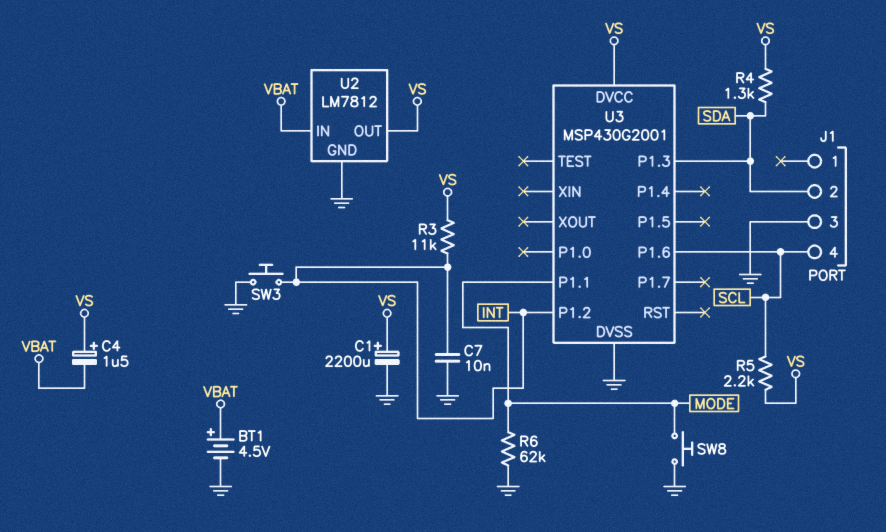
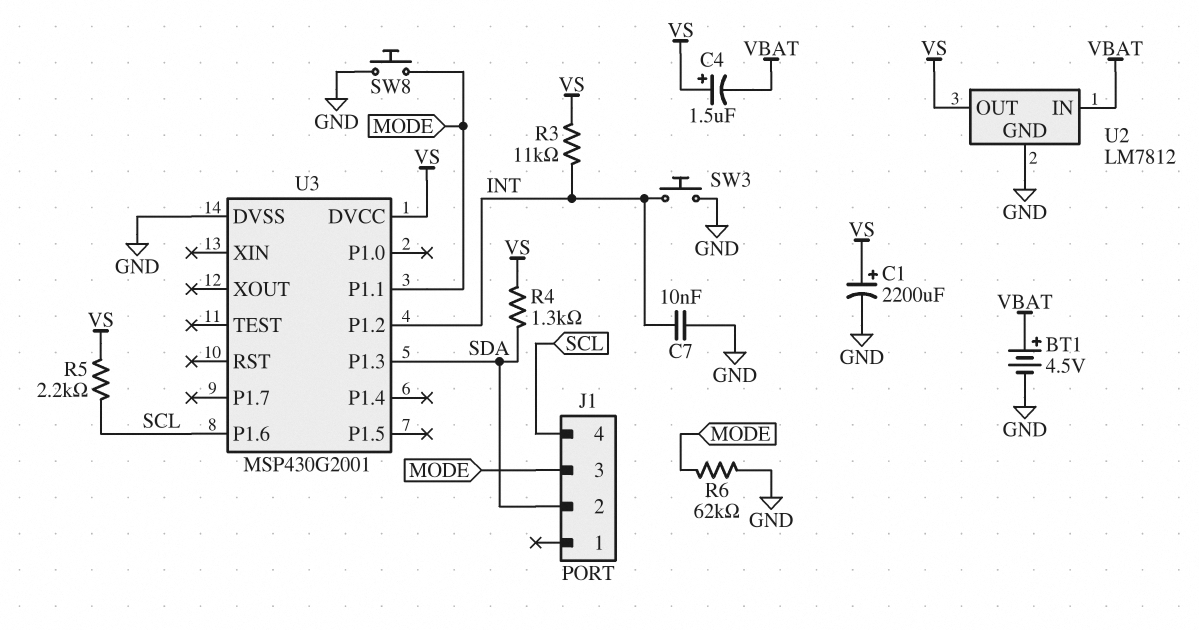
J1 pin 3: GND -> MODE

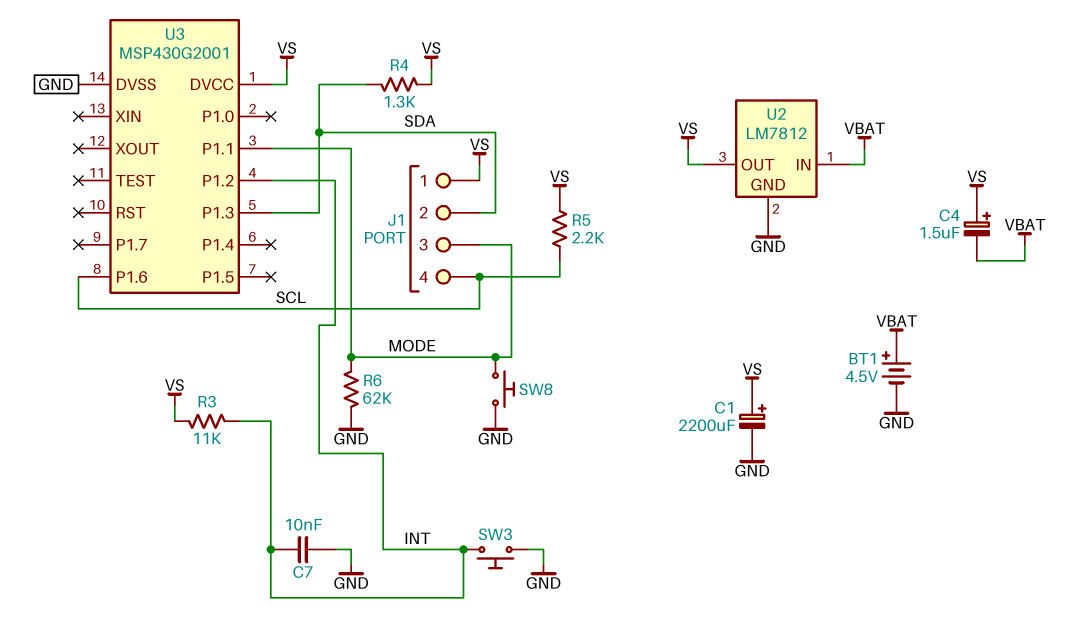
J1 pin 1: none -> VS

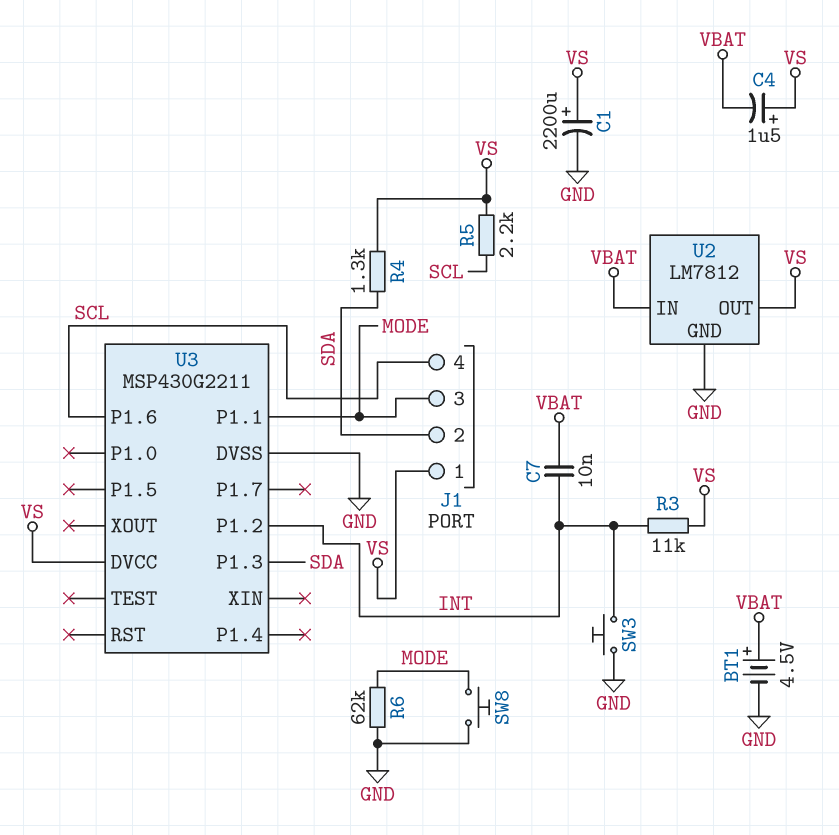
C7: 10nF (GND, INT) -> 10nF (INT, VBAT)
U3: MSP430G2001 -> MSP430G2211

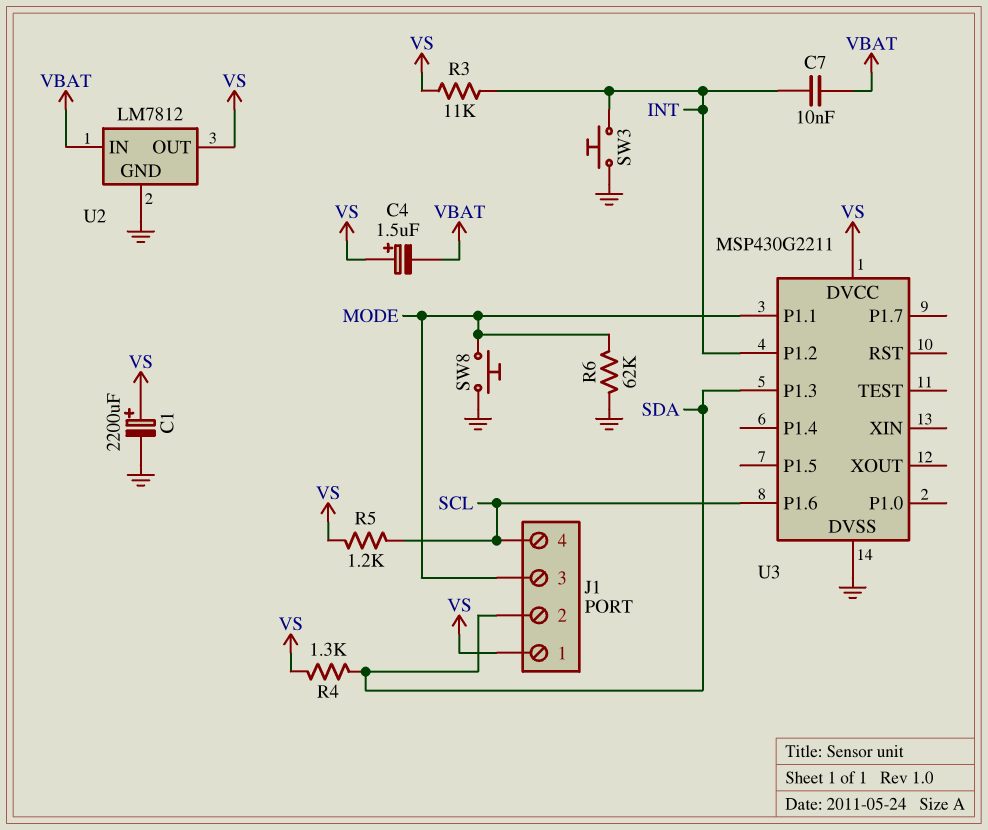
BT1: 4.5V (plus VBAT, minus GND) -> none
R5: 2.2k (SCL, VS) -> 1.2k (SCL, VS)

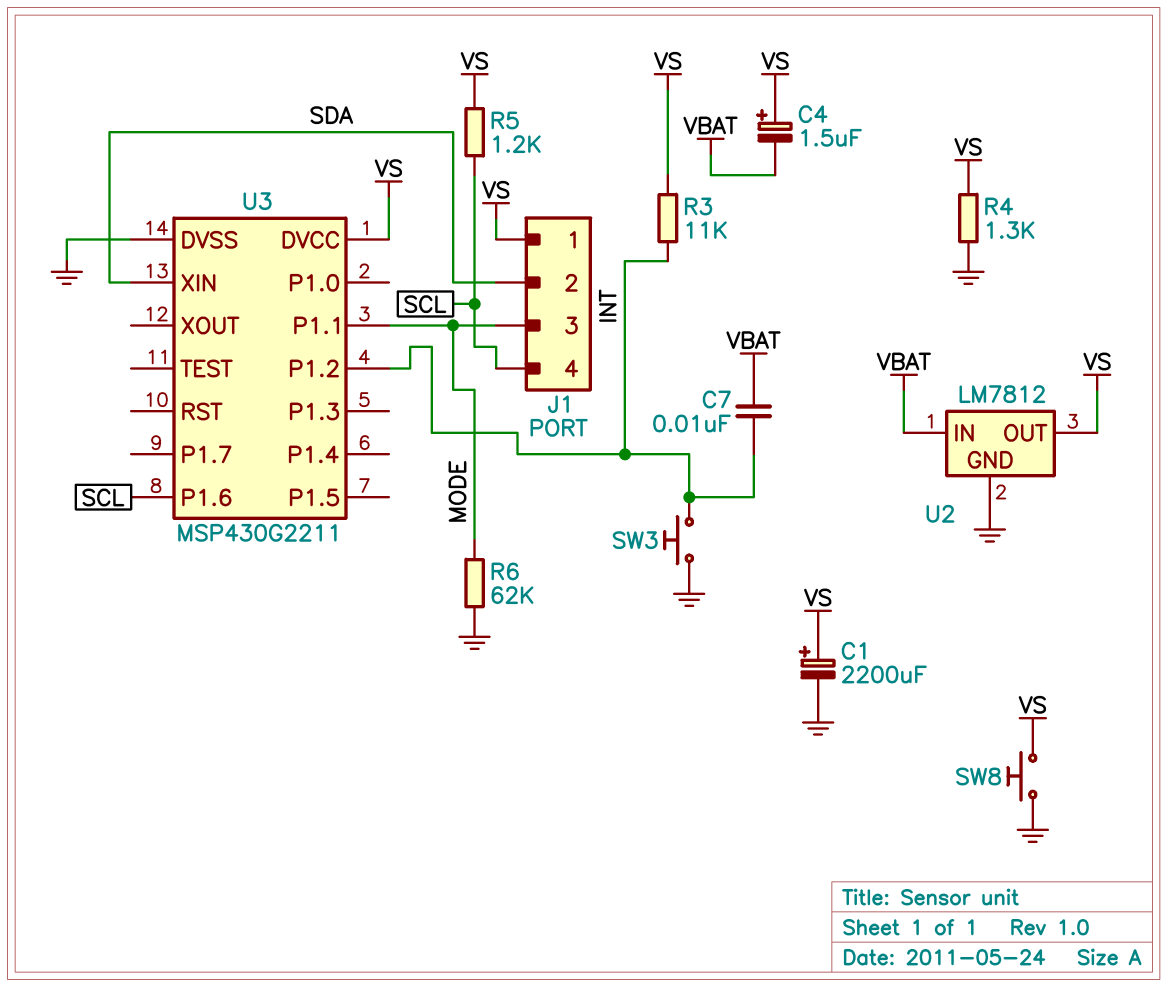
R4: 1.3k (SDA, VS) -> 1.3k (GND, VS)
SW8: button (GND, MODE) -> button (GND, VS)
U3 pin P1.3: SDA -> none
U3 pin XIN: none -> SDA

